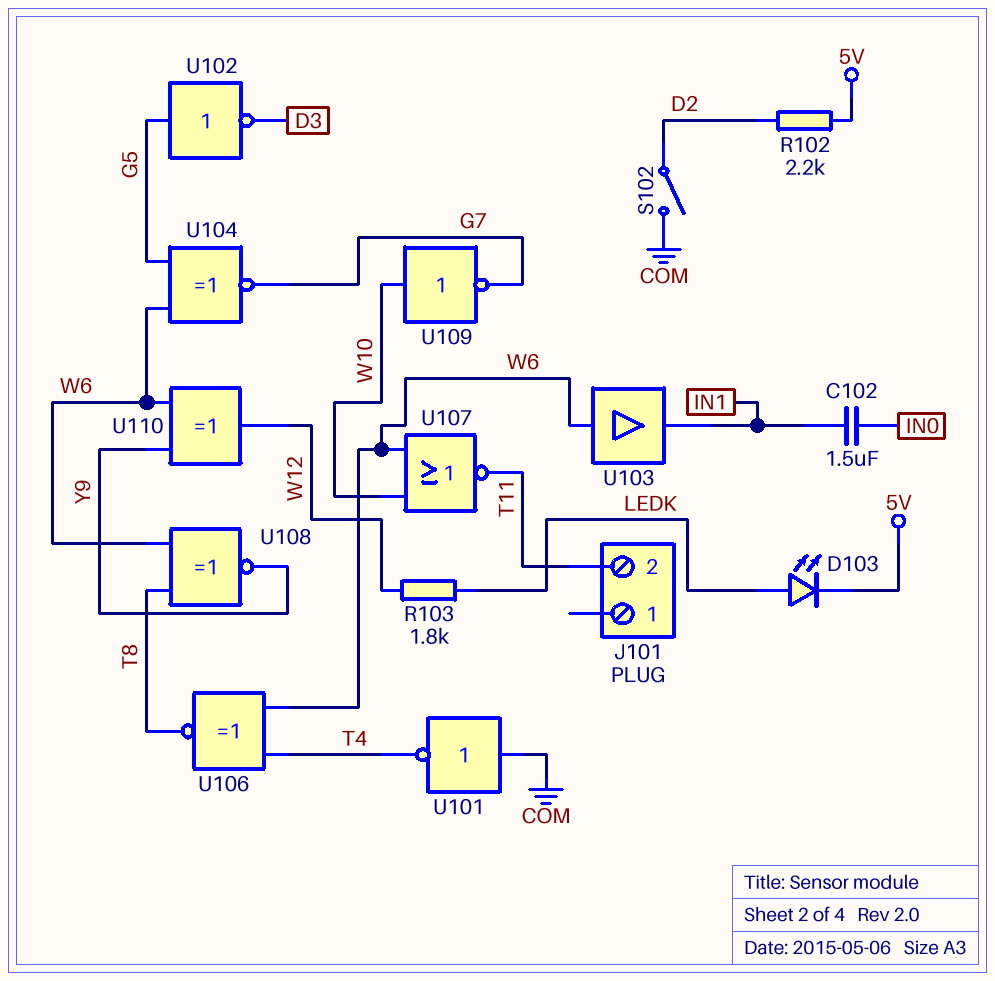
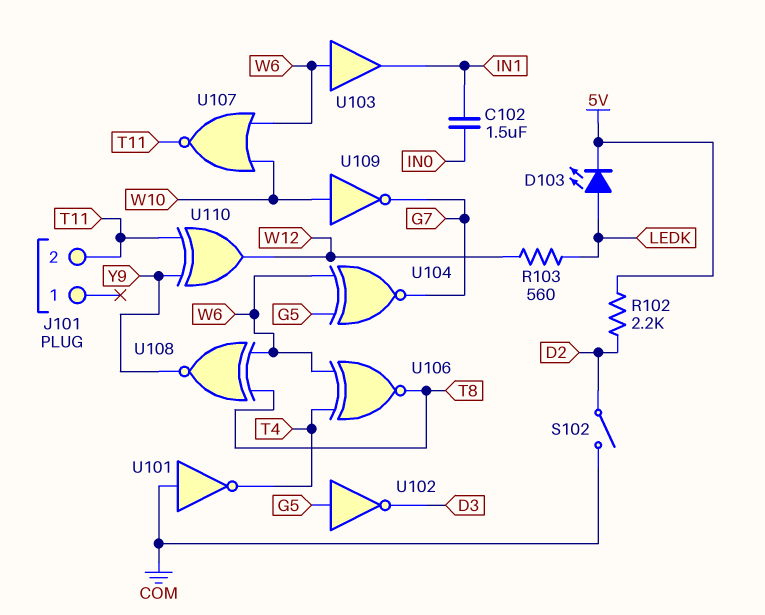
R103: 1.8k (LEDK, W12) -> 560 (LEDK, W12)
U110: XOR (in W6, in Y9, out W12) -> XOR (in T11, in Y9, out W12)

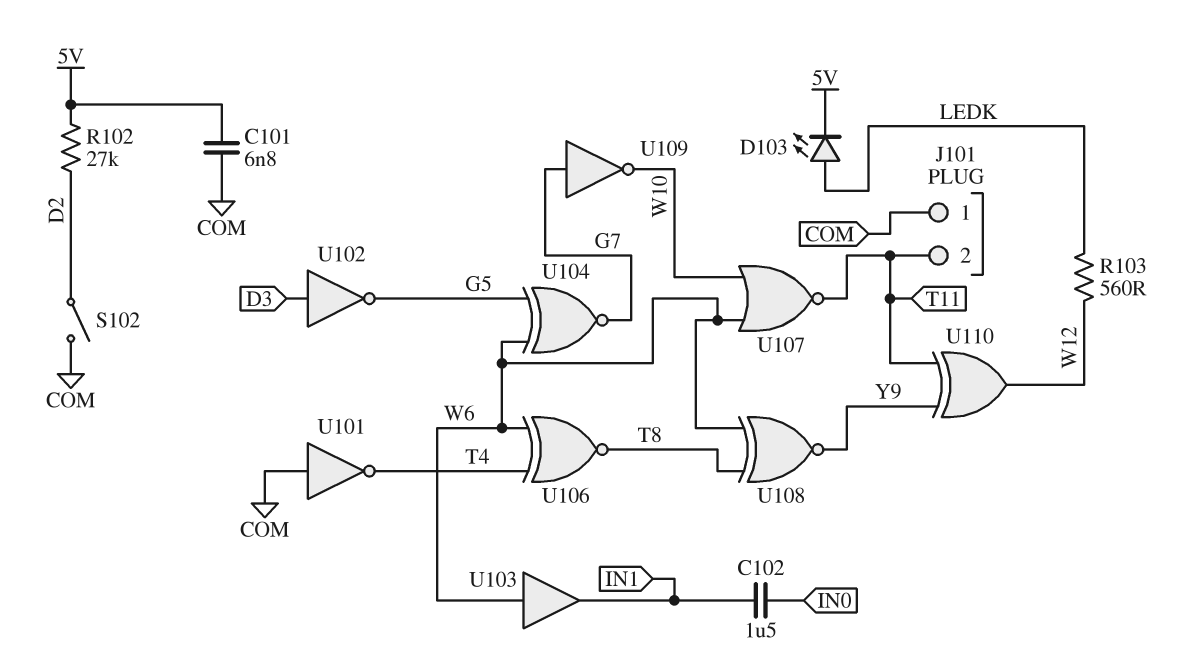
C101: none -> 6.8nF (5V, COM)
J101 pin 1: none -> COM
R102: 2.2k (5V, D2) -> 27k (5V, D2)
U102: NOT (in G5, out D3) -> NOT (in D3, out G5)
U109: NOT (in W10, out G7) -> NOT (in G7, out W10)

